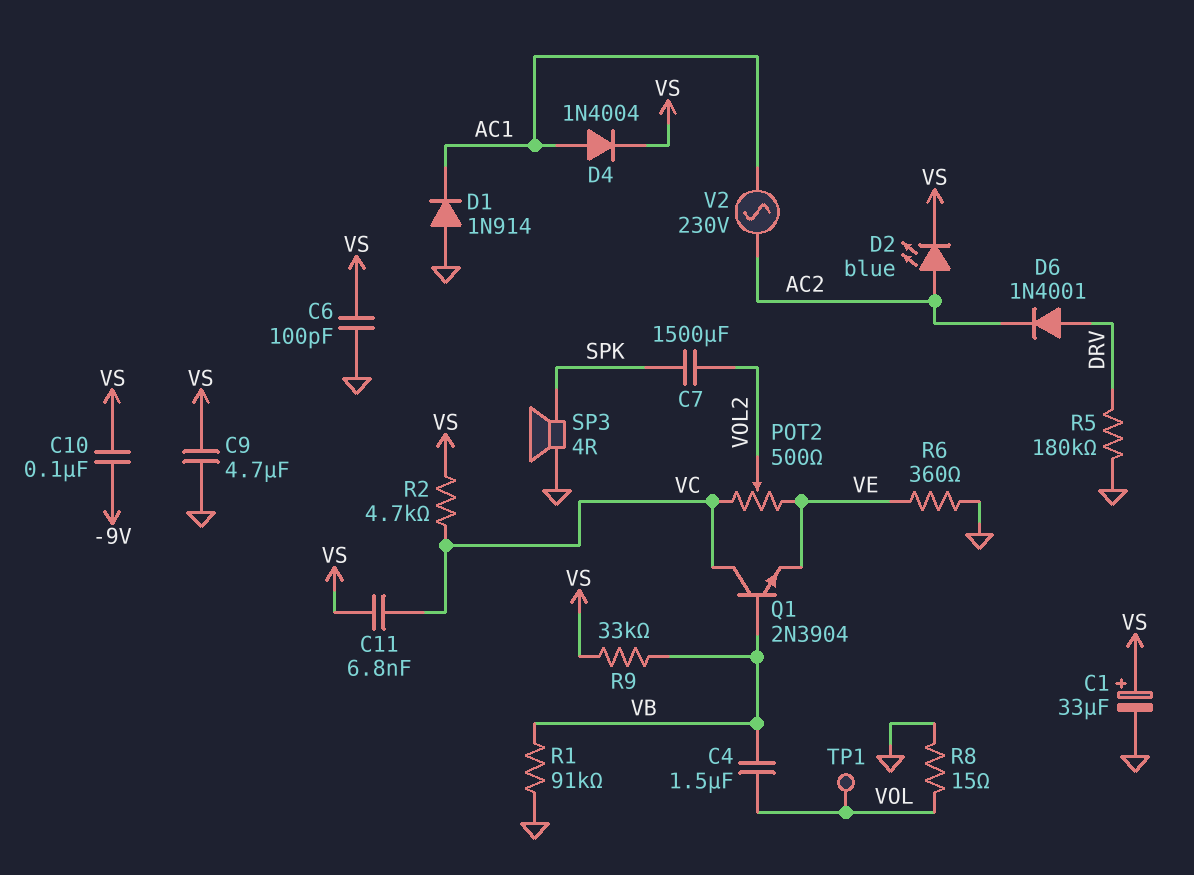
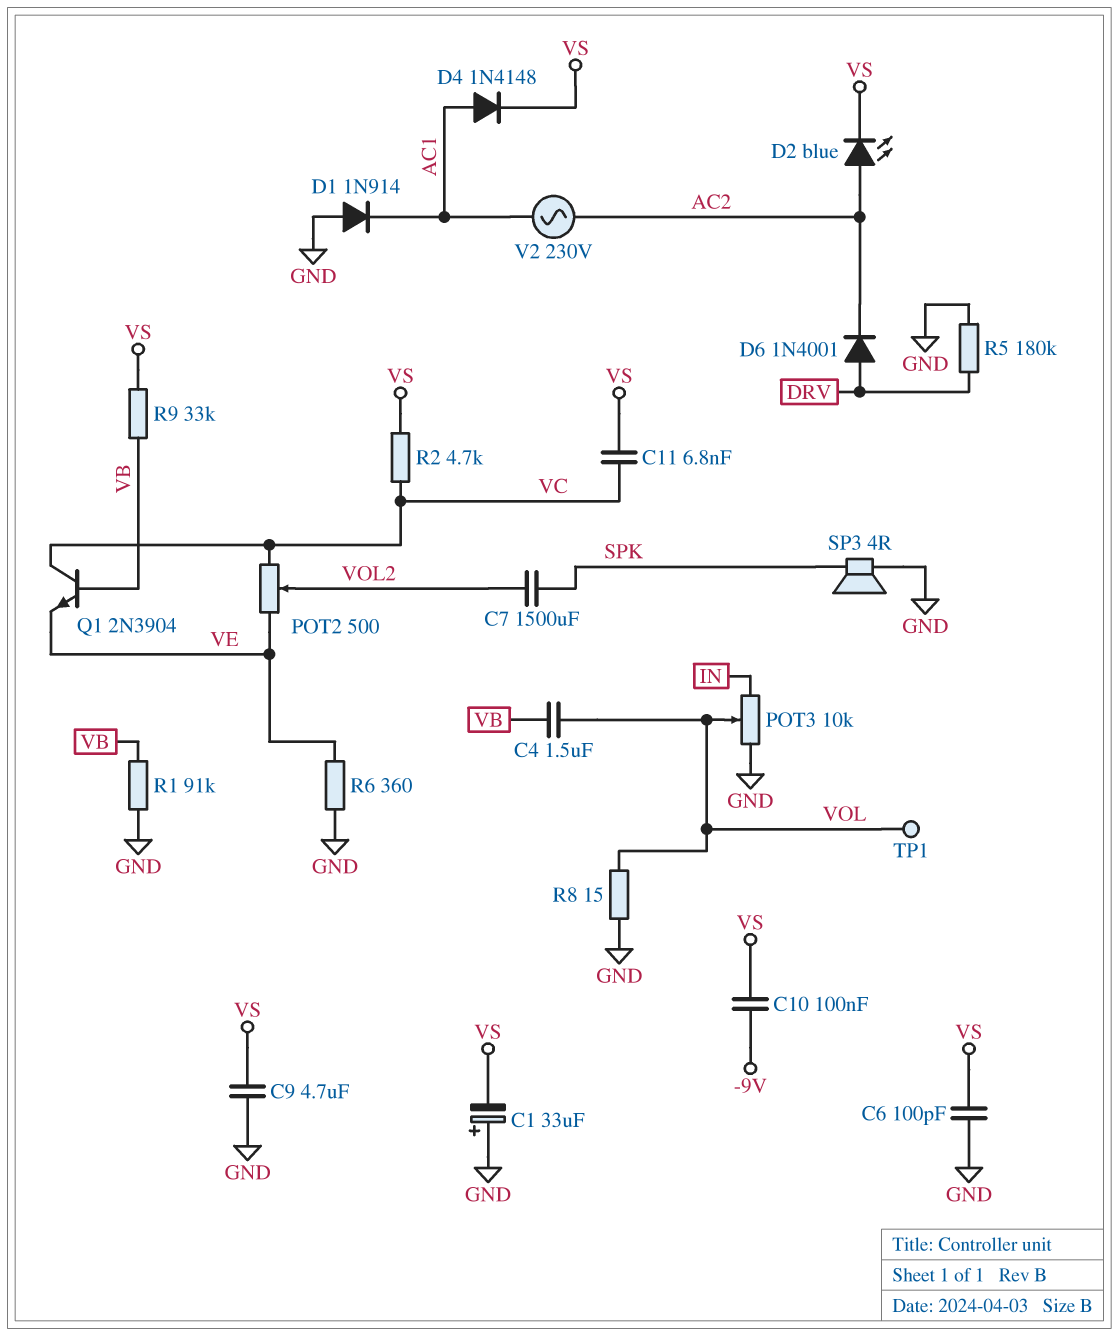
C1: 33uF (plus VS, minus GND) -> 33uF (plus GND, minus VS)
D4: diode 1N4004 (A AC1, K VS) -> diode 1N4148 (A AC1, K VS)
POT3: none -> 10k (GND, IN, wiper VOL)

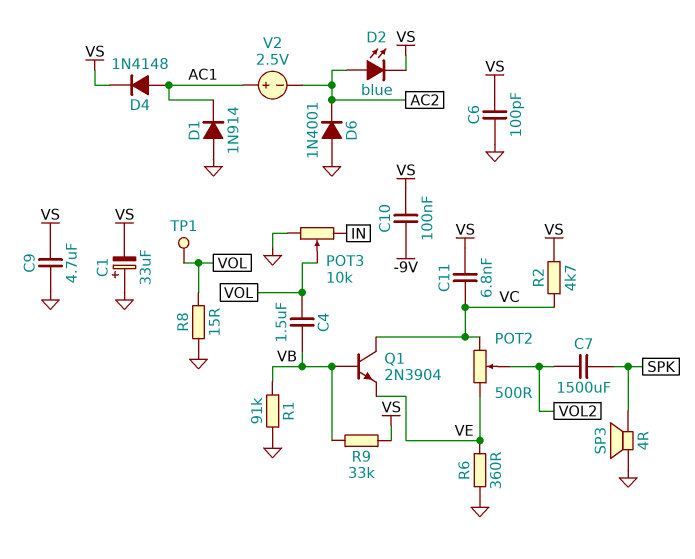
D6: diode 1N4001 (A DRV, K AC2) -> diode 1N4001 (A GND, K AC2)
R5: 180k (DRV, GND) -> none
V2: AC 230V (AC1, AC2) -> 2.5V (plus AC1, minus AC2)

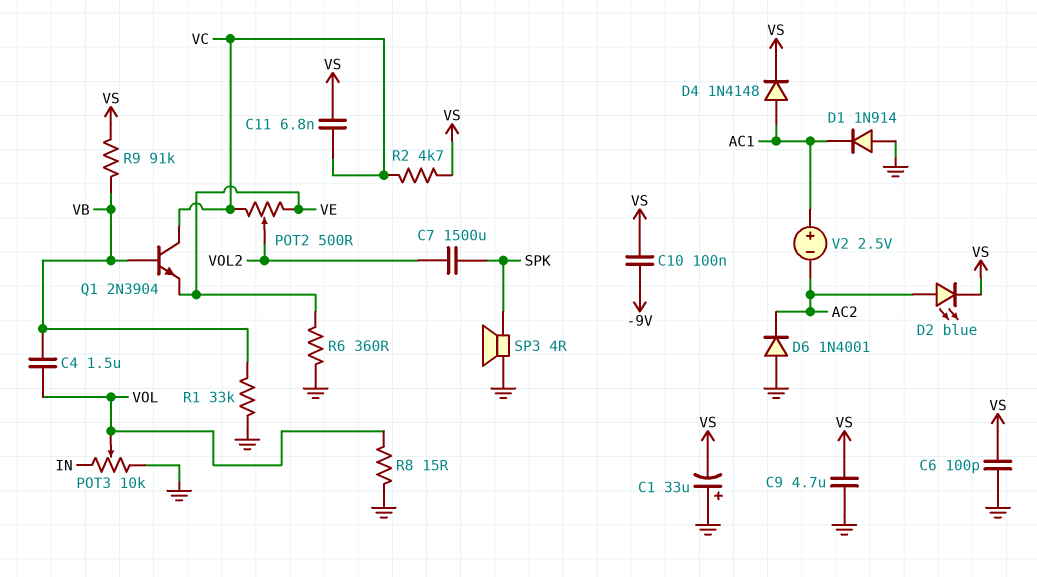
R1: 91k (GND, VB) -> 33k (GND, VB)
R9: 33k (VB, VS) -> 91k (VB, VS)
TP1: test point (VOL) -> none

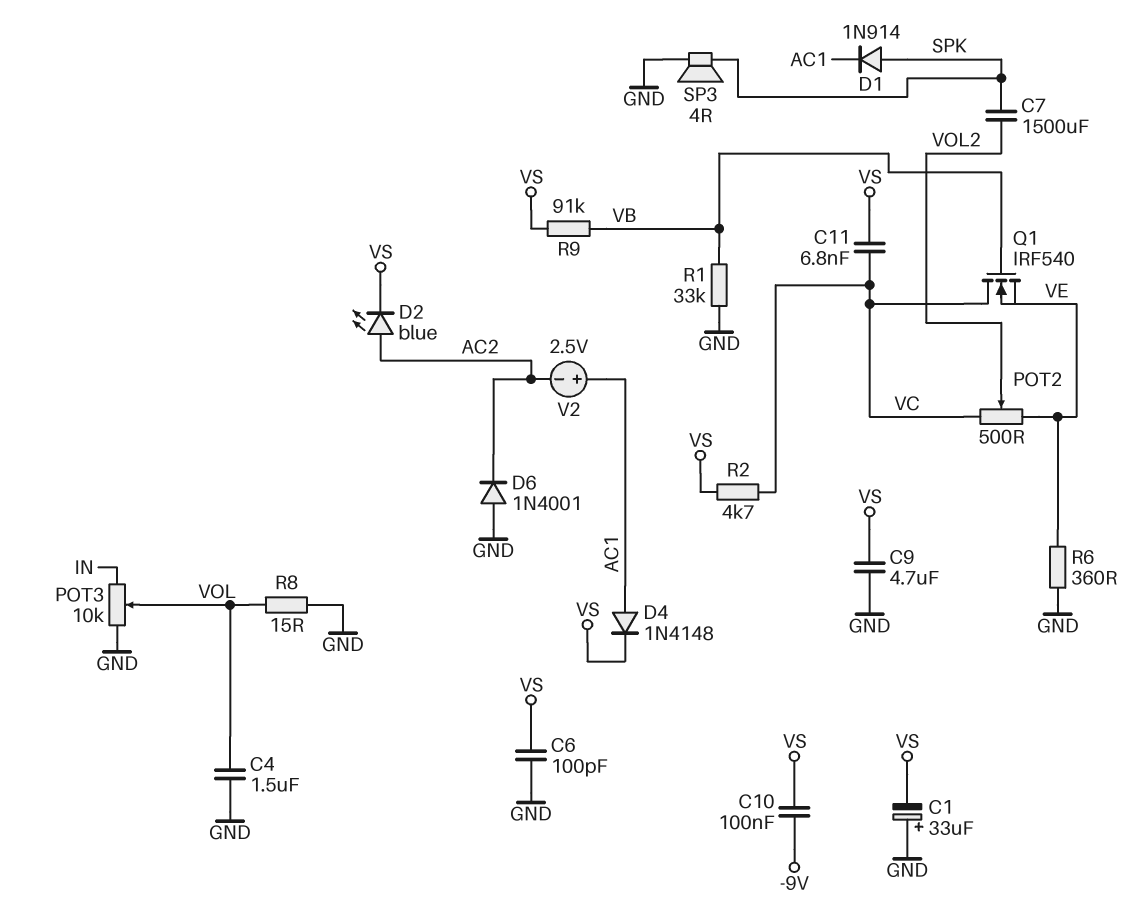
C4: 1.5uF (VB, VOL) -> 1.5uF (GND, VOL)
D1: diode 1N914 (A GND, K AC1) -> diode 1N914 (A SPK, K AC1)
Q1: NPN 2N3904 (B VB, C VC, E VE) -> NMOS IRF540 (G VB, D VC, S VE)

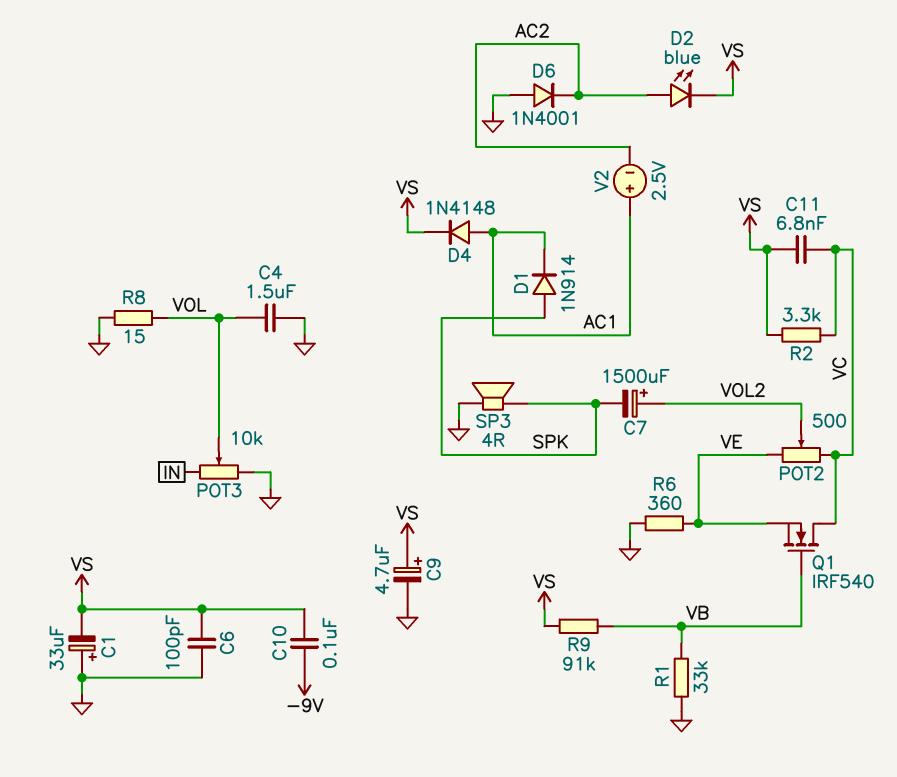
C7: 1500uF (SPK, VOL2) -> 1500uF (plus VOL2, minus SPK)
C9: 4.7uF (GND, VS) -> 4.7uF (plus VS, minus GND)
R2: 4.7k (VC, VS) -> 3.3k (VC, VS)

